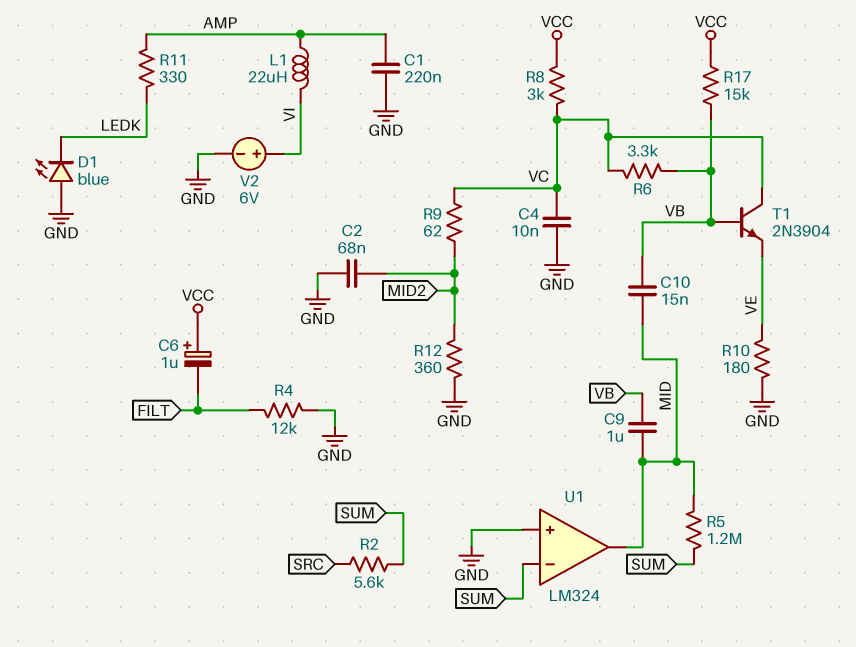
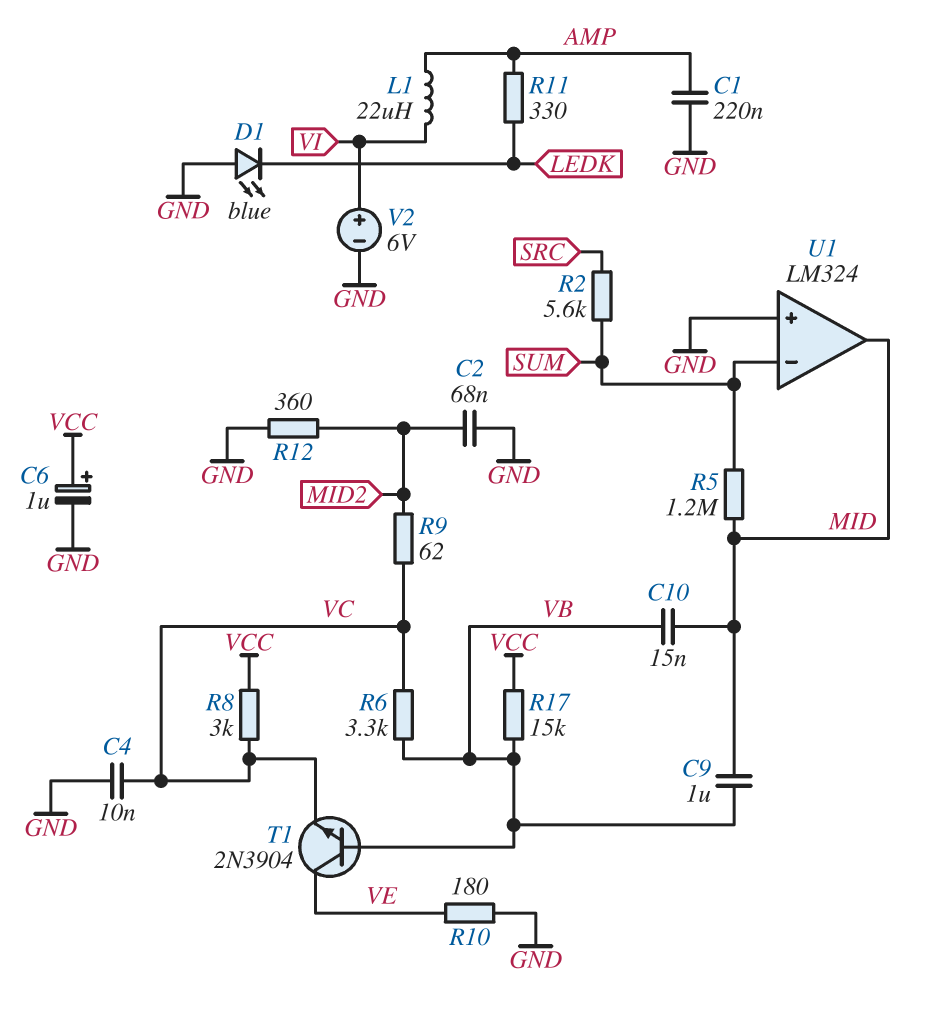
C6: 1uF (plus VCC, minus FILT) -> 1uF (plus VCC, minus GND)
R4: 12k (FILT, GND) -> none
T1: NPN 2N3904 (B VB, C VC, E VE) -> NPN 2N3904 (B VB, C VE, E VC)

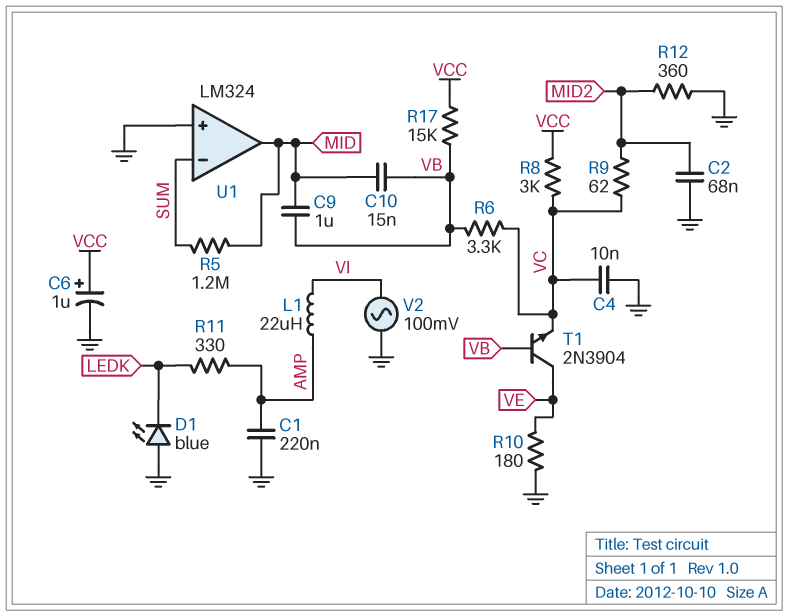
R2: 5.6k (SRC, SUM) -> none
V2: 6V (plus VI, minus GND) -> AC 100mV (GND, VI)

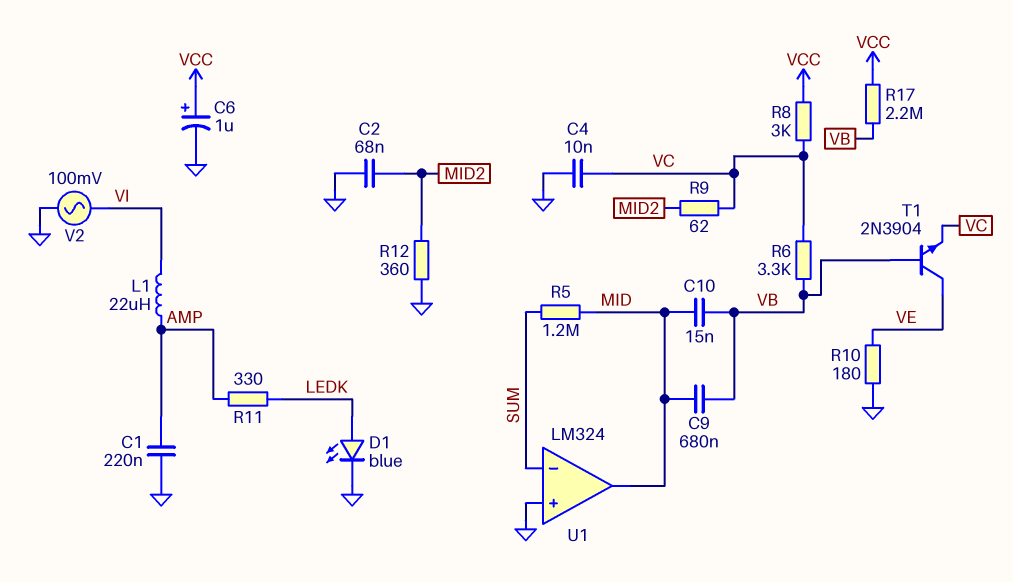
C9: 1uF (MID, VB) -> 680nF (MID, VB)
D1: LED blue (A GND, K LEDK) -> LED blue (A LEDK, K GND)
R17: 15k (VB, VCC) -> 2.2M (VB, VCC)

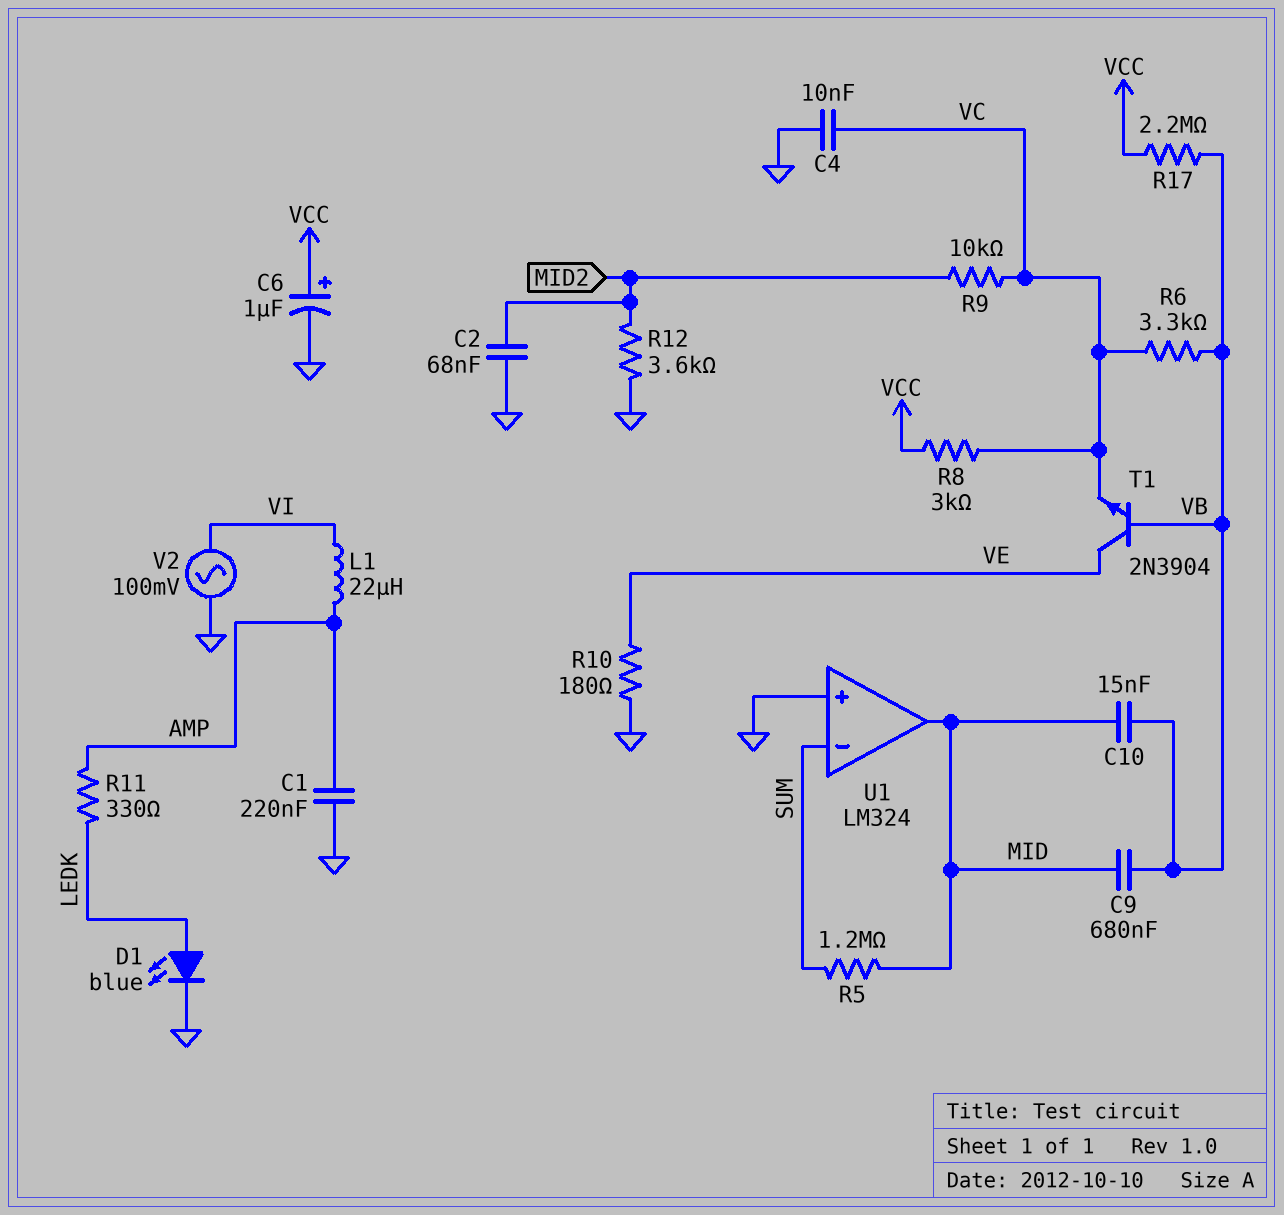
R9: 62 (MID2, VC) -> 10k (MID2, VC)
R12: 360 (GND, MID2) -> 3.6k (GND, MID2)

